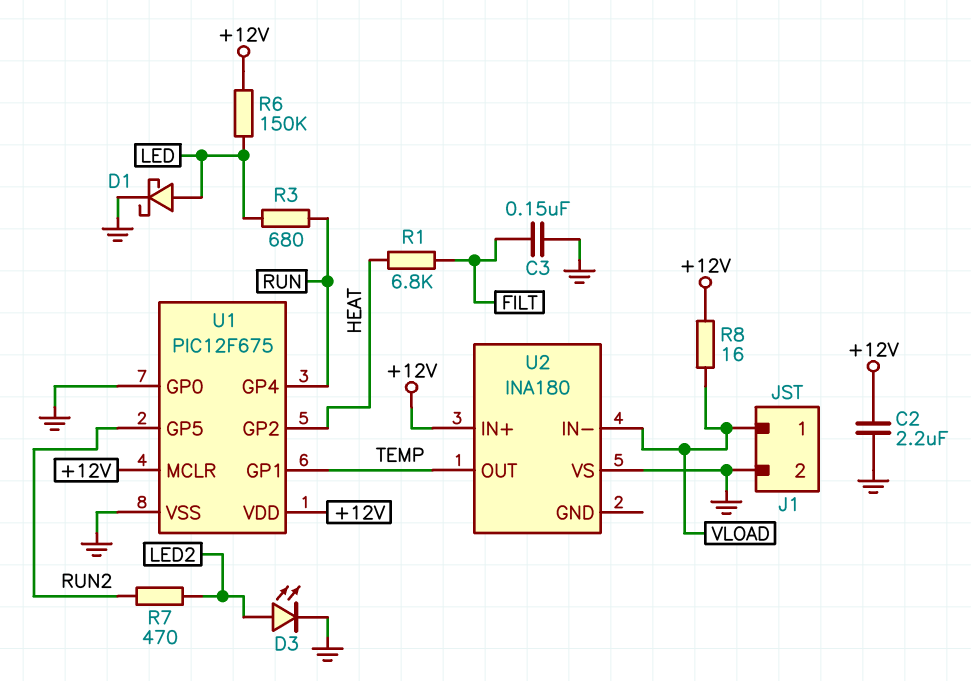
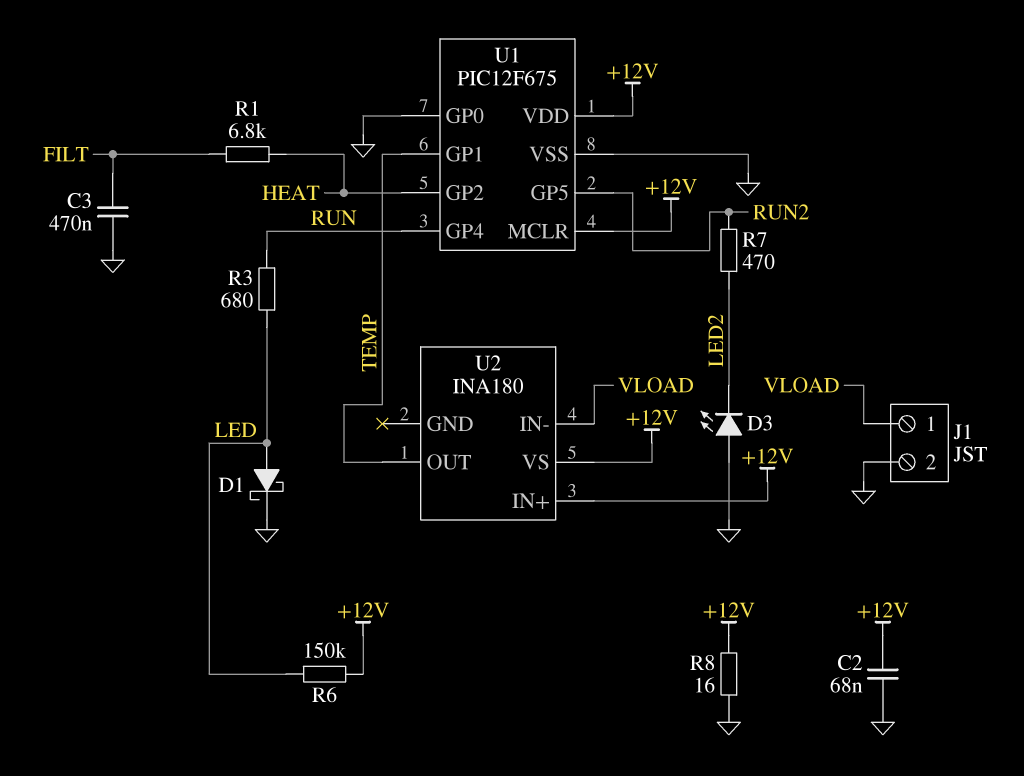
C2: 2.2uF (+12V, GND) -> 68nF (+12V, GND)
C3: 150nF (FILT, GND) -> 470nF (FILT, GND)
D3: LED (A LED2, K GND) -> LED (A GND, K LED2)
R8: 16 (+12V, VLOAD) -> 16 (+12V, GND)
U2 pin VS: GND -> +12V

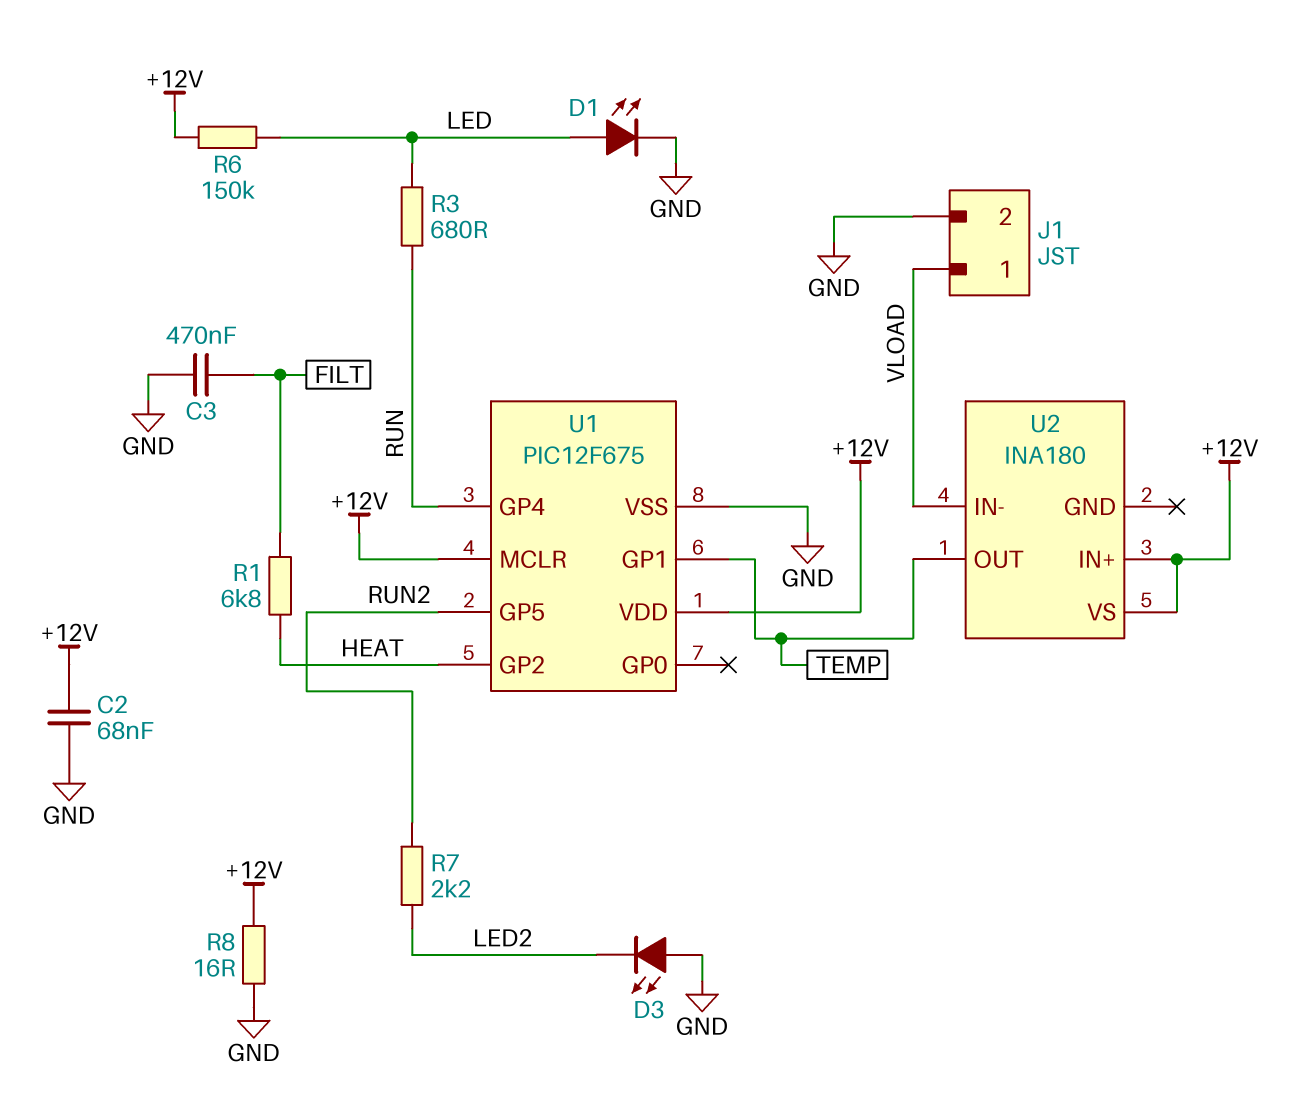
D1: schottky (A LED, K GND) -> LED (A LED, K GND)
R7: 470 (LED2, RUN2) -> 2.2k (LED2, RUN2)
U1 pin GP0: GND -> none

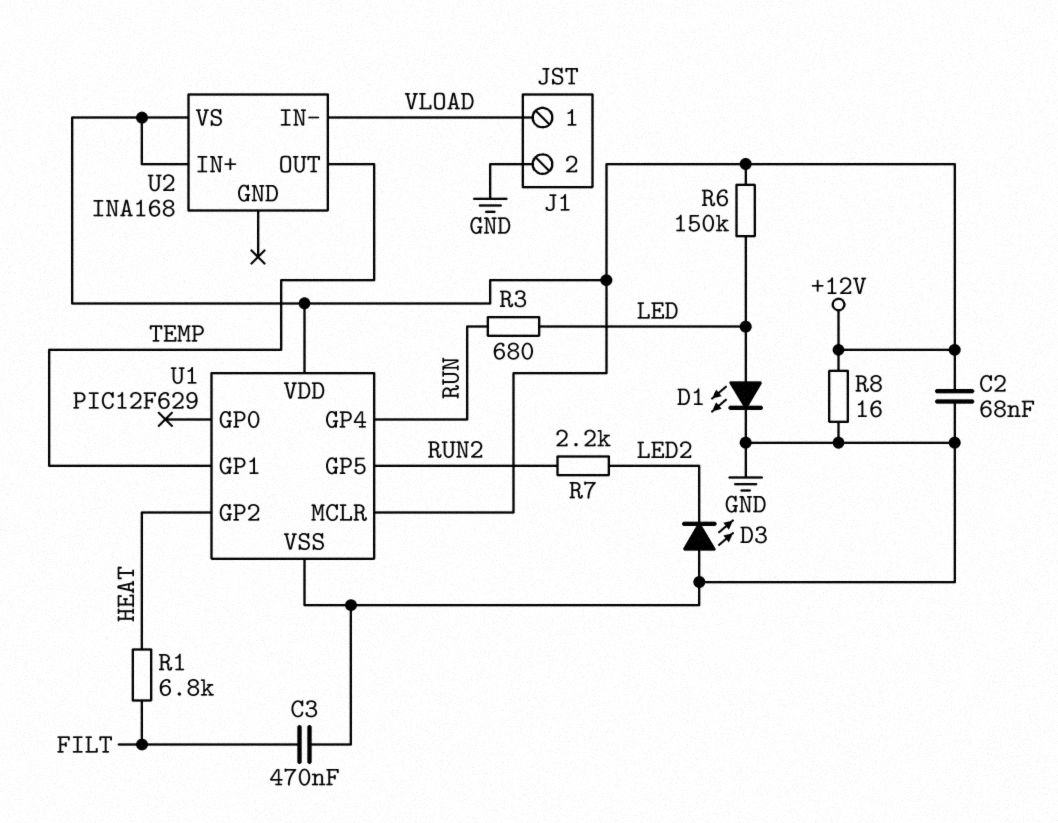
U1: PIC12F675 -> PIC12F629
U2: INA180 -> INA168

